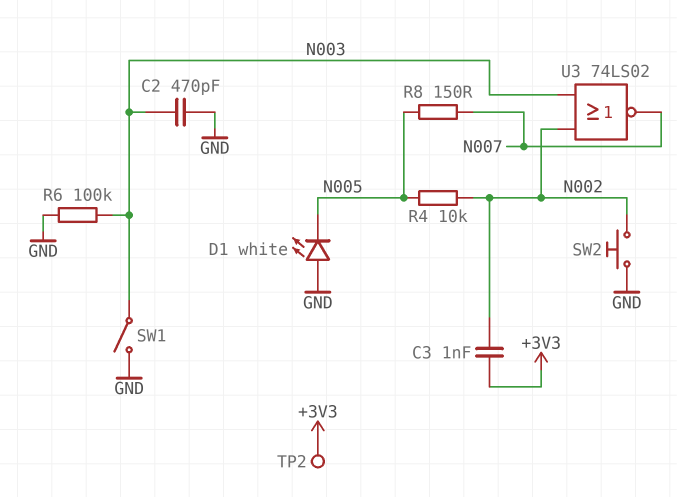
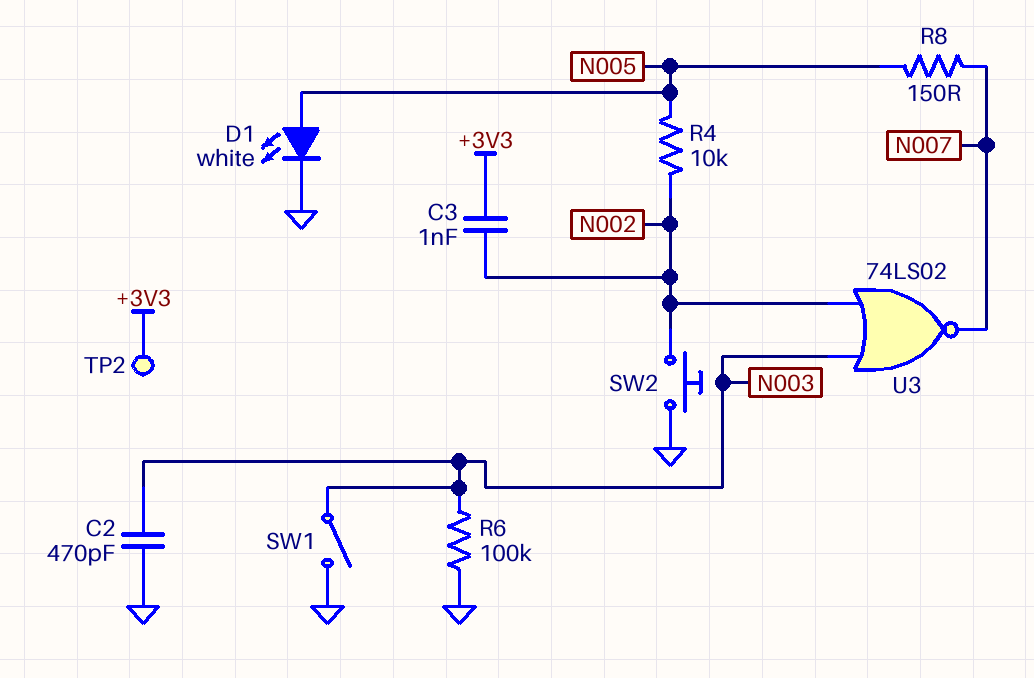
D1: LED white (A GND, K N005) -> LED white (A N005, K GND)

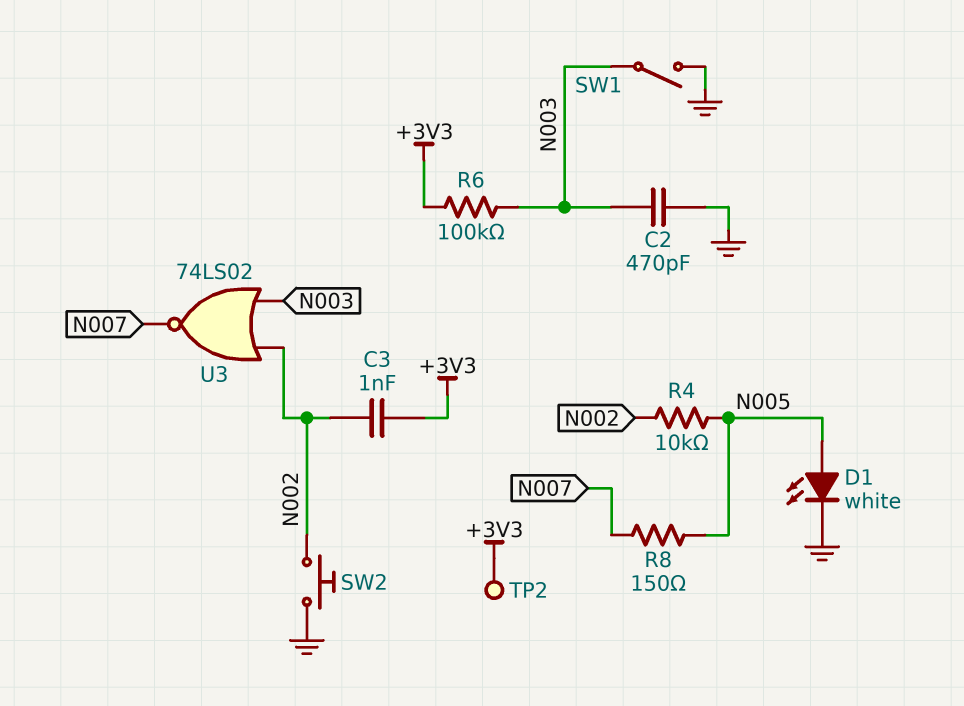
R6: 100k (GND, N003) -> 100k (+3V3, N003)

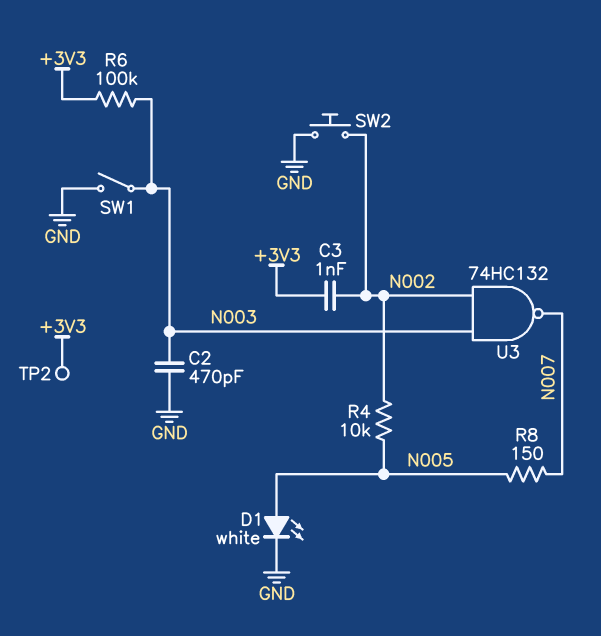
U3: NOR 74LS02 (in N002, in N003, out N007) -> NAND 74HC132 (in N002, in N003, out N007)

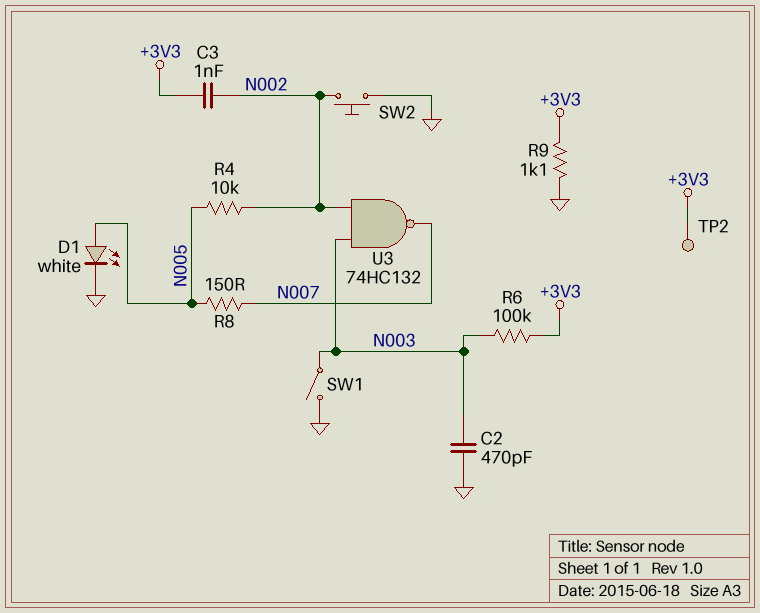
R9: none -> 1.1k (+3V3, GND)

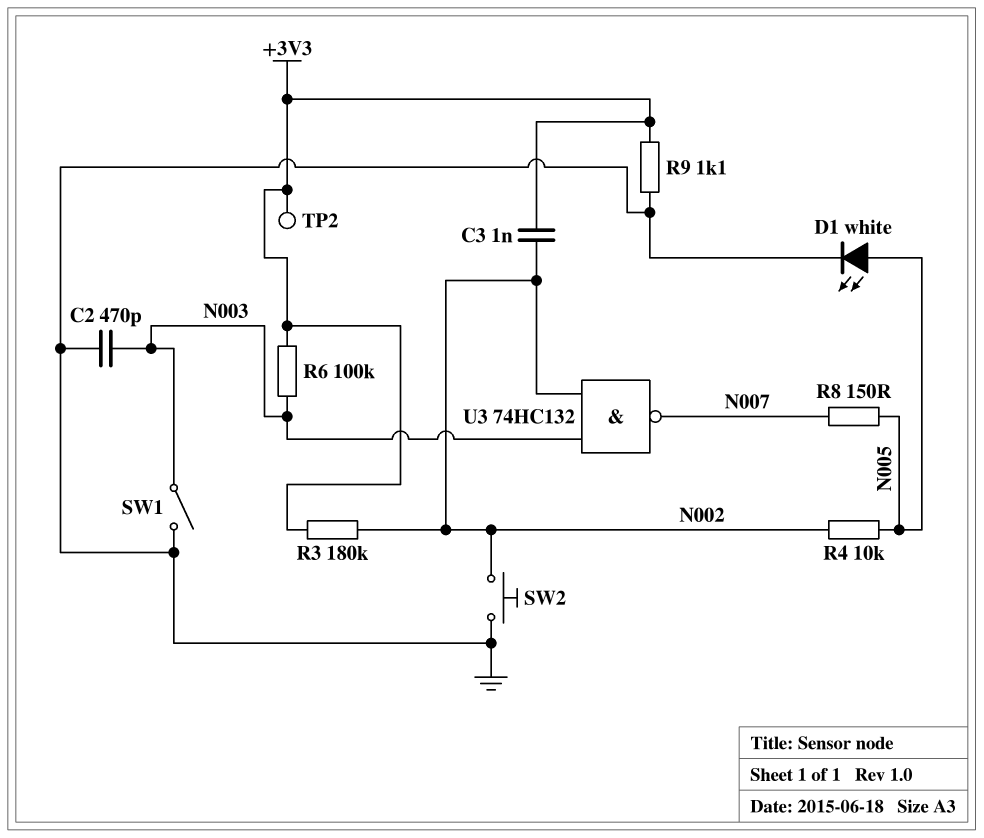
R3: none -> 180k (+3V3, N002)

